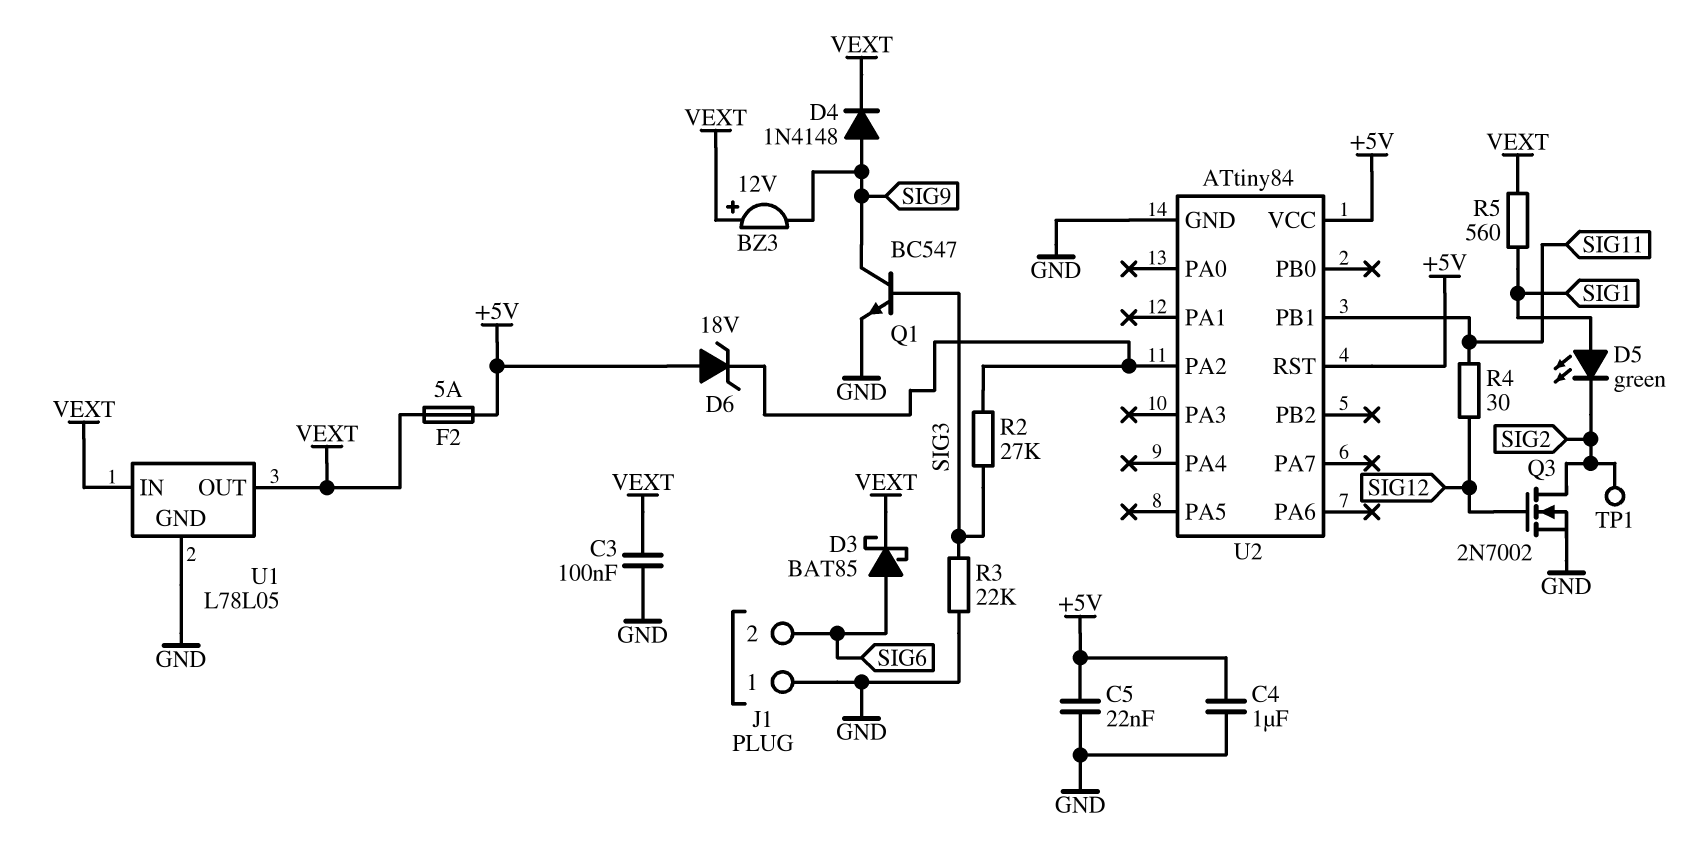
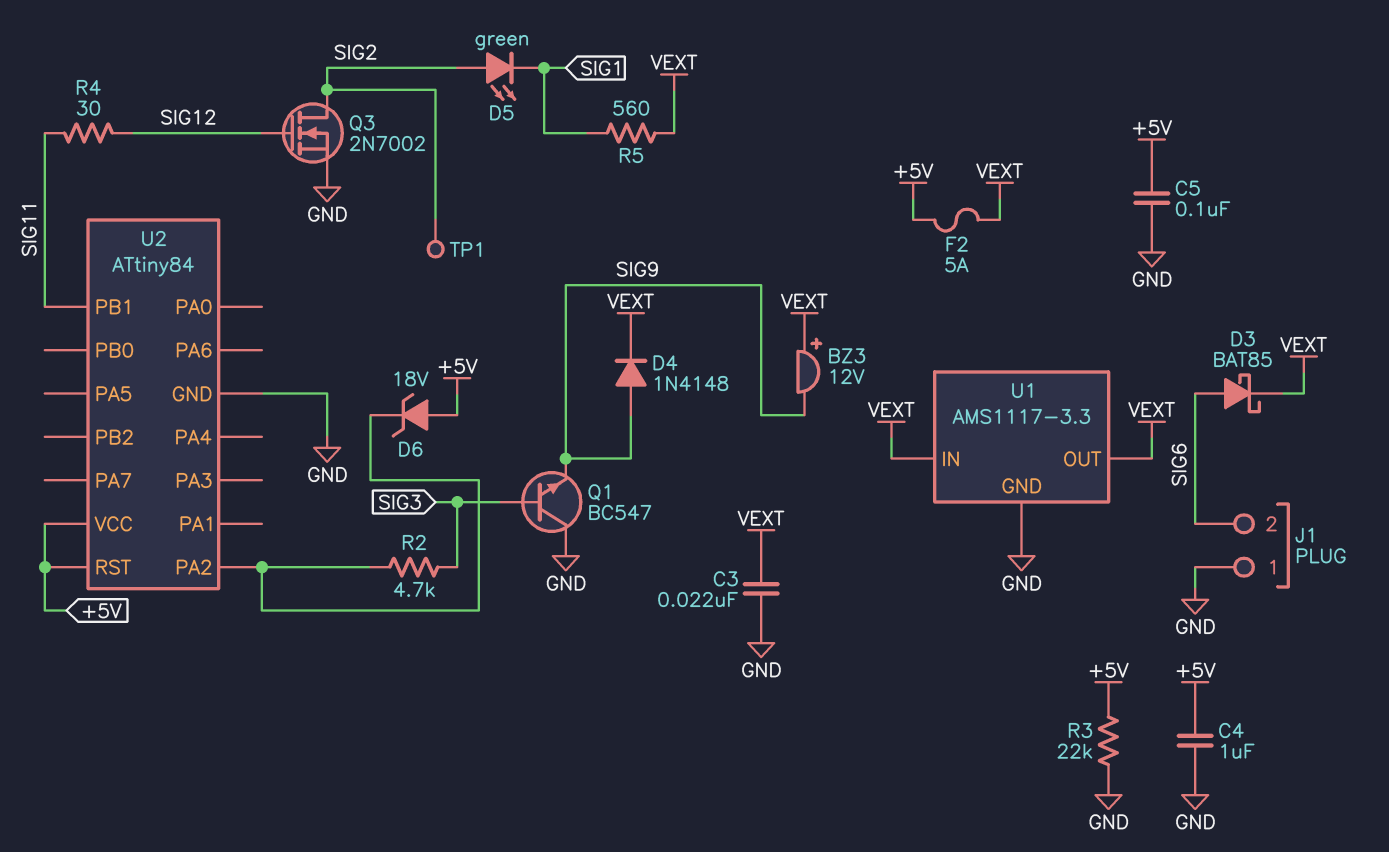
C3: 100nF (GND, VEXT) -> 22nF (GND, VEXT)
C5: 22nF (+5V, GND) -> 100nF (+5V, GND)
D5: LED green (A SIG1, K SIG2) -> LED green (A SIG2, K SIG1)
Q1: NPN BC547 (B SIG3, C SIG9, E GND) -> NPN BC547 (B SIG3, C GND, E SIG9)
R2: 27k (SIG3, U2/PA2) -> 4.7k (SIG3, U2/PA2)
R3: 22k (GND, SIG3) -> 22k (+5V, GND)
U1: L78L05 -> AMS1117-3.3

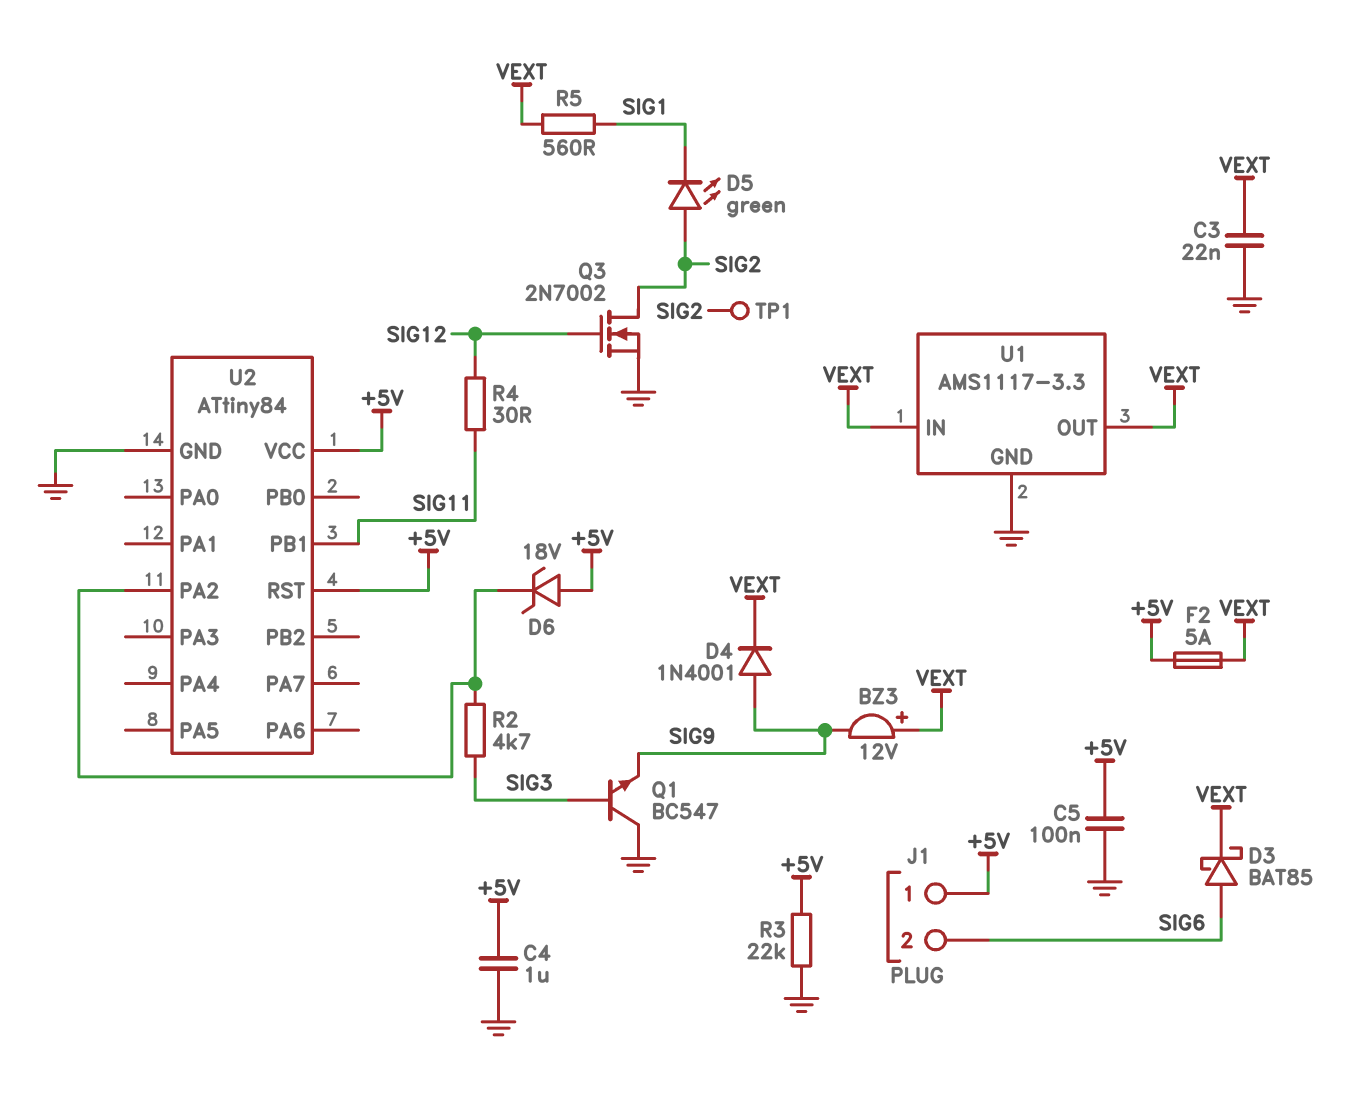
D4: diode 1N4148 (A SIG9, K VEXT) -> diode 1N4001 (A SIG9, K VEXT)
J1 pin 1: GND -> +5V

